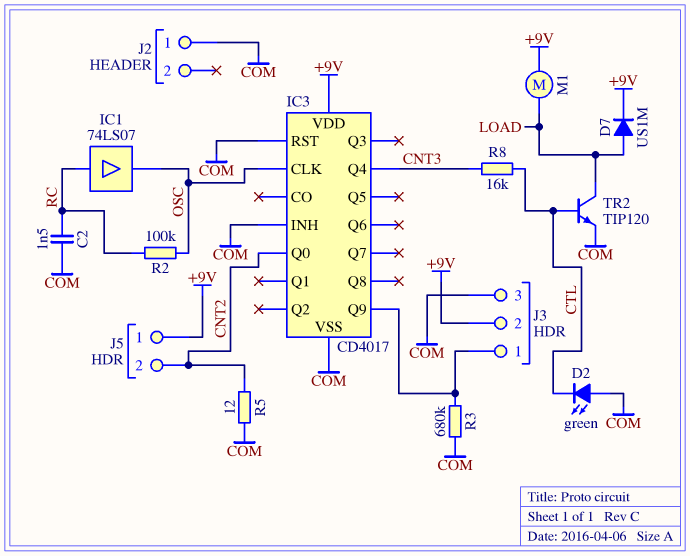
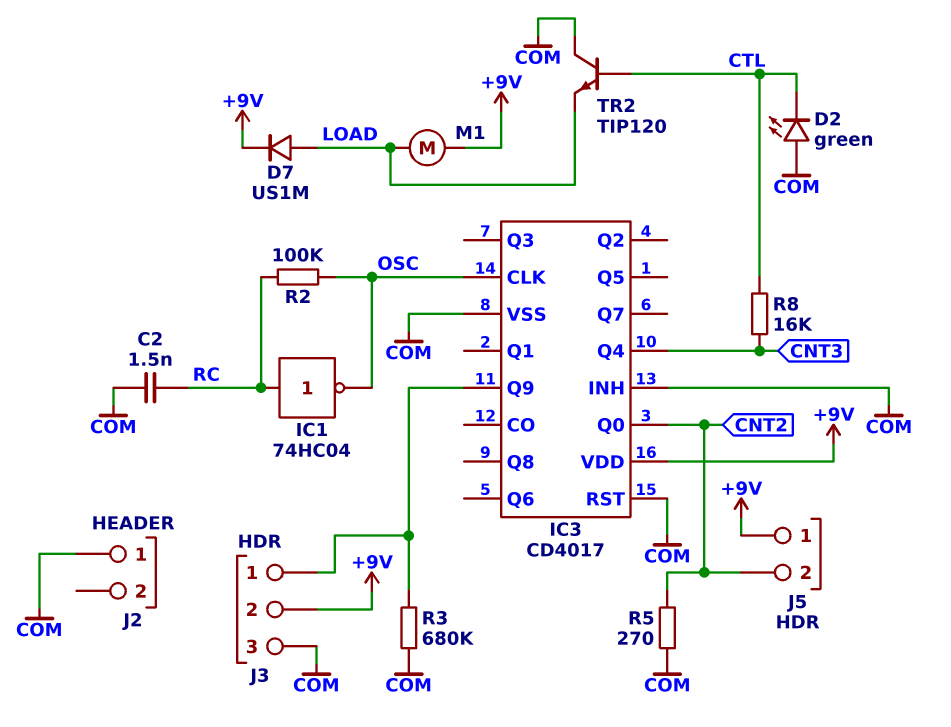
IC1: buffer 74LS07 (in RC, out OSC) -> NOT 74HC04 (in RC, out OSC)
R5: 12 (CNT2, COM) -> 270 (CNT2, COM)
TR2: NPN TIP120 (B CTL, C LOAD, E COM) -> NPN TIP120 (B CTL, C COM, E LOAD)

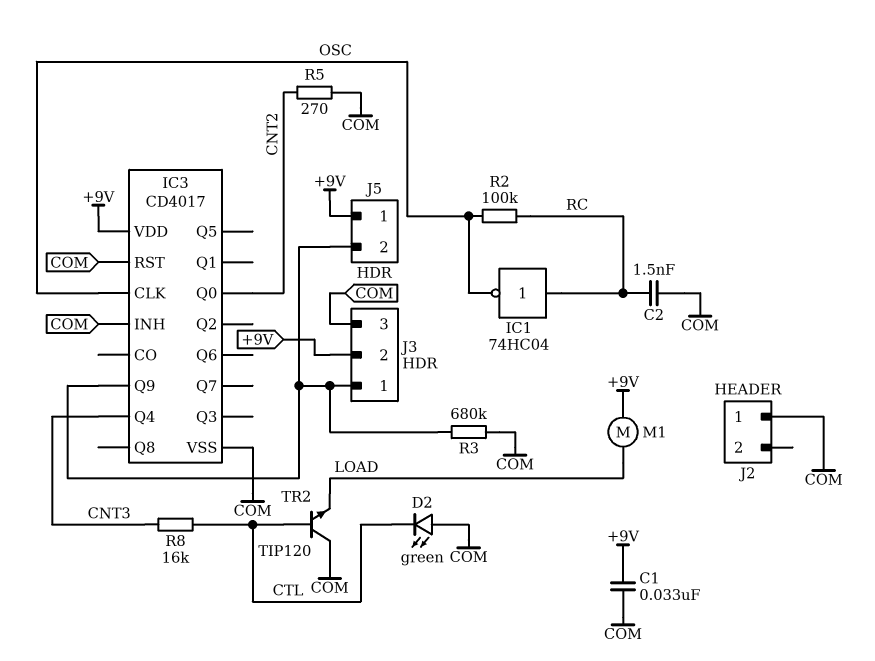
C1: none -> 33nF (+9V, COM)
D7: diode US1M (A LOAD, K +9V) -> none
J5 pin 2: CNT2 -> IC3/Q9

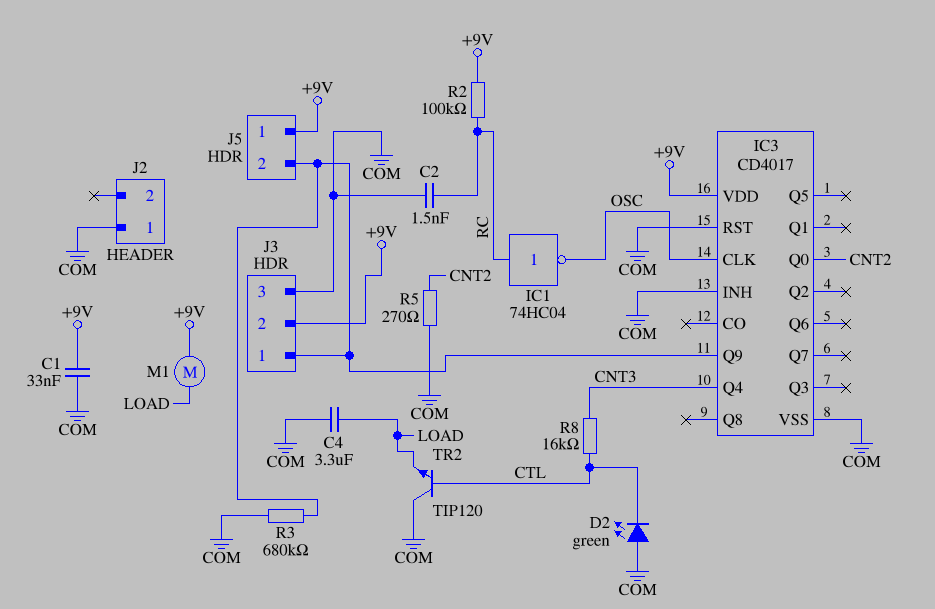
C4: none -> 3.3uF (COM, LOAD)
R2: 100k (OSC, RC) -> 100k (+9V, RC)

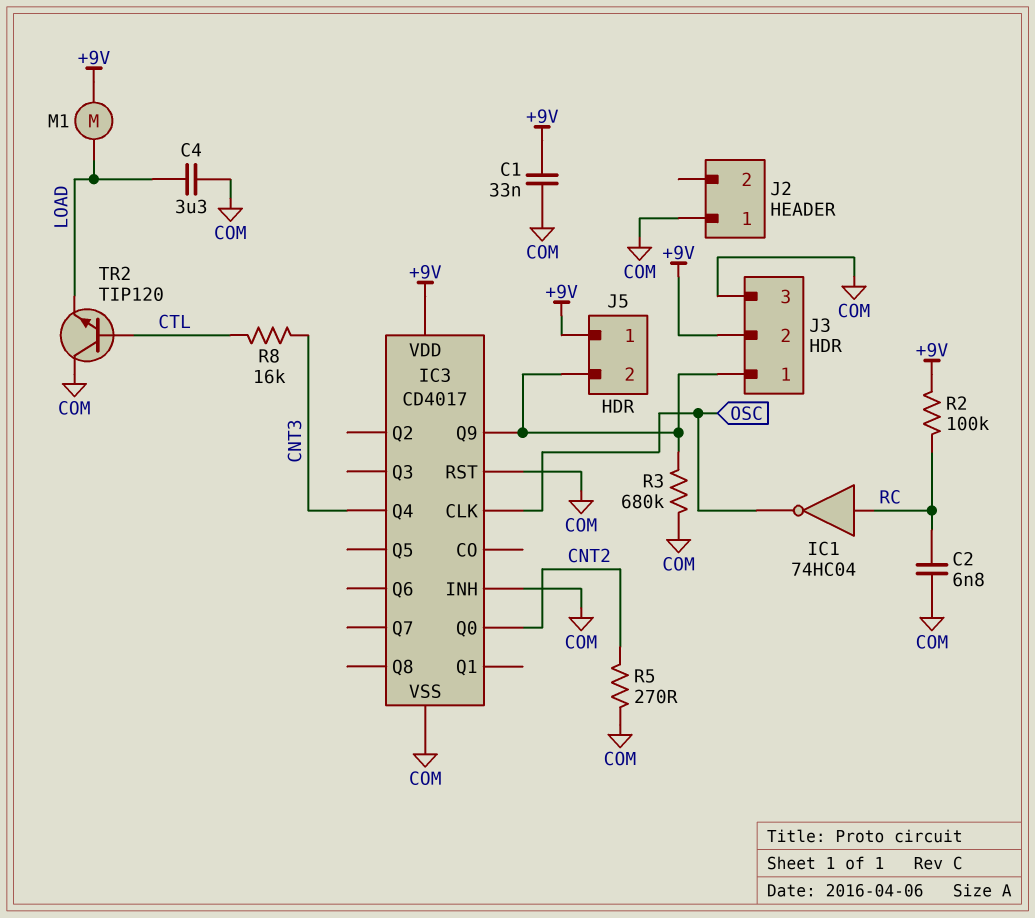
C2: 1.5nF (COM, RC) -> 6.8nF (COM, RC)
D2: LED green (A COM, K CTL) -> none

